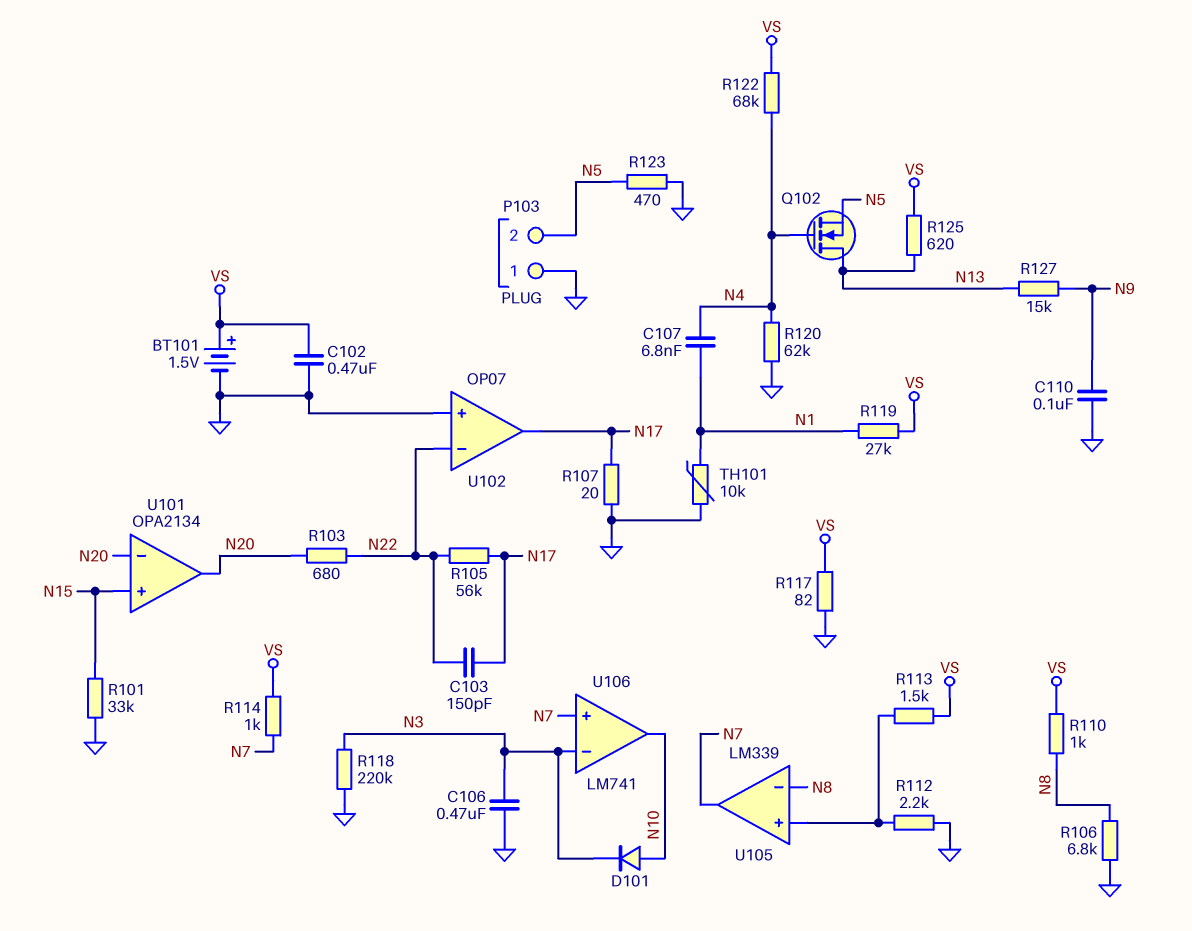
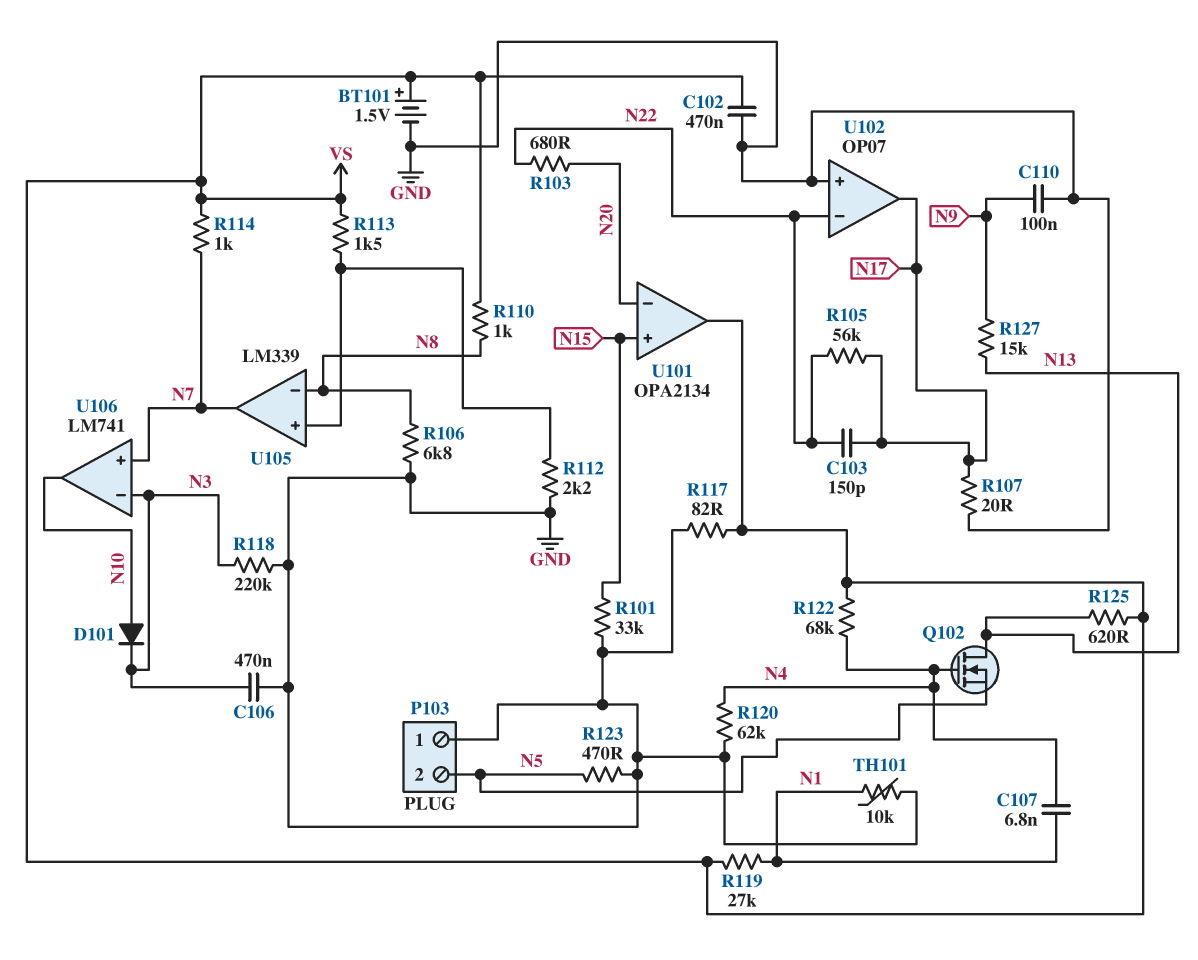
U101 pin out: N20 -> VS

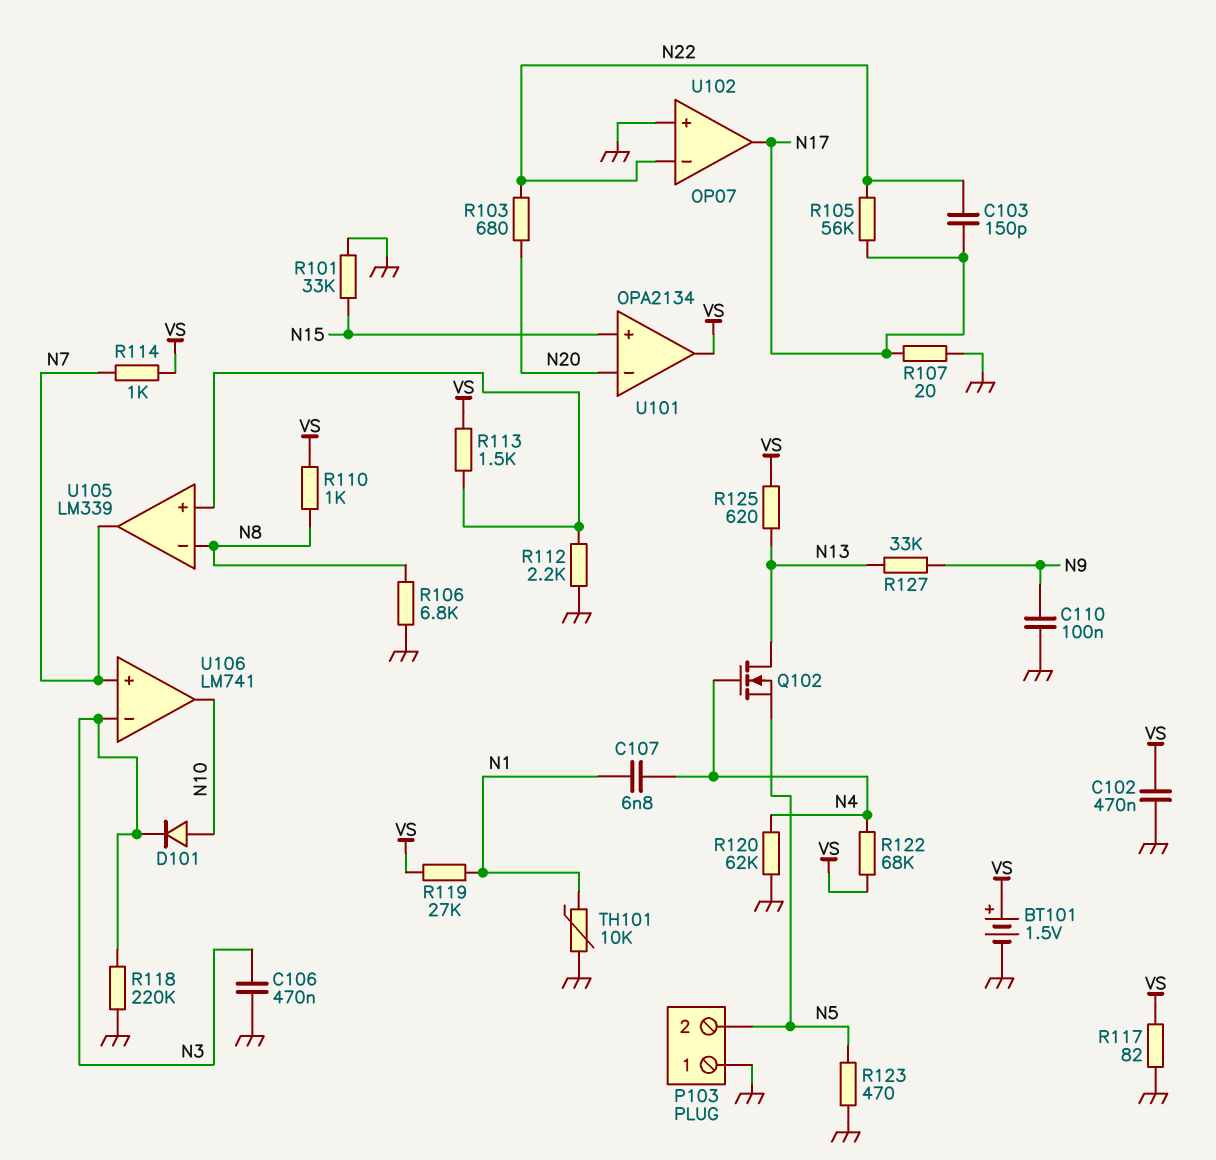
R127: 15k (N9, N13) -> 33k (N9, N13)

